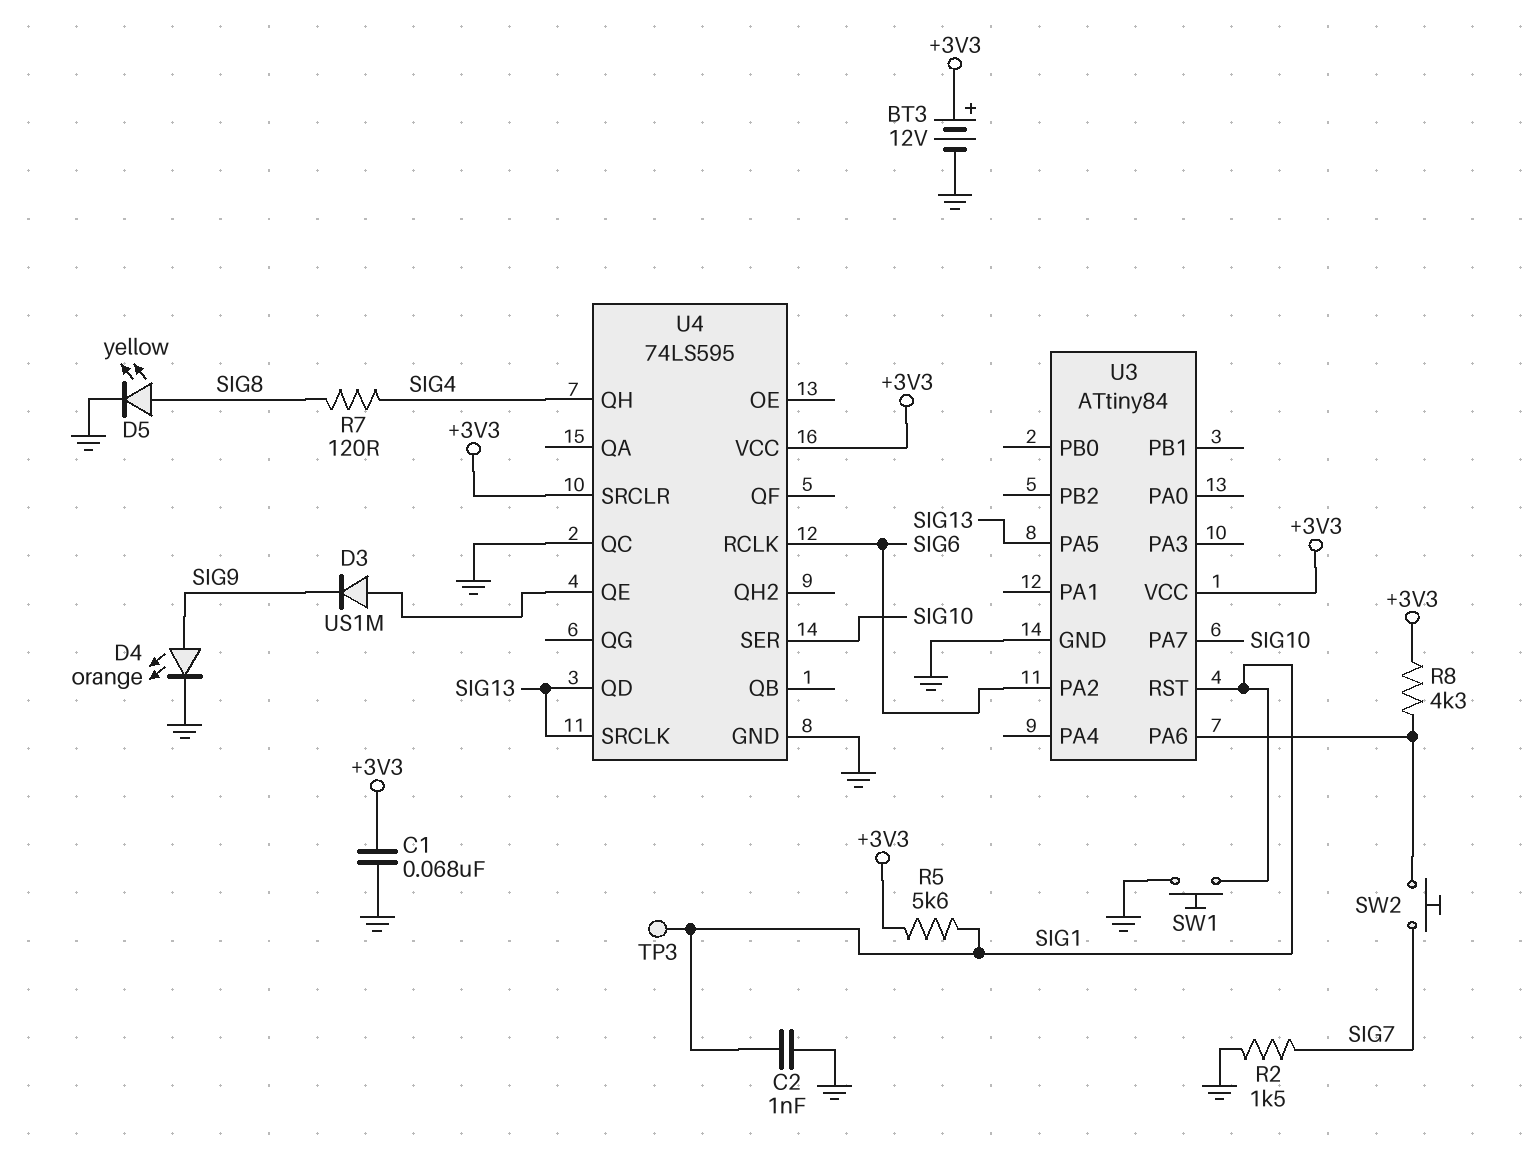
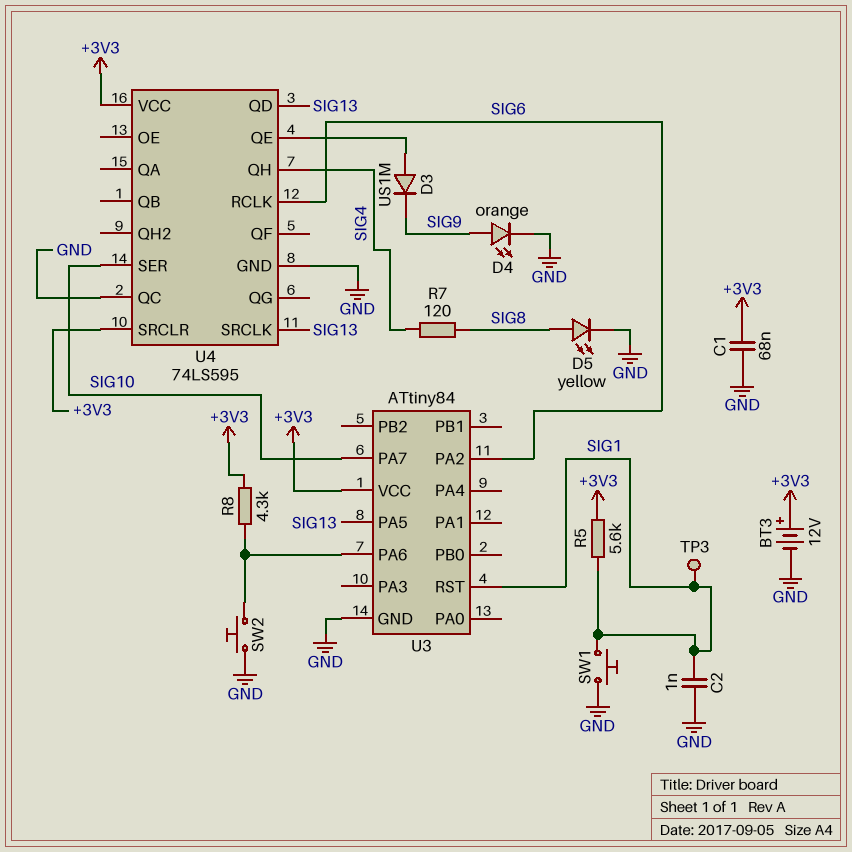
R2: 1.5k (GND, SIG7) -> none
SW2: button (SIG7, U3/PA6) -> button (GND, U3/PA6)

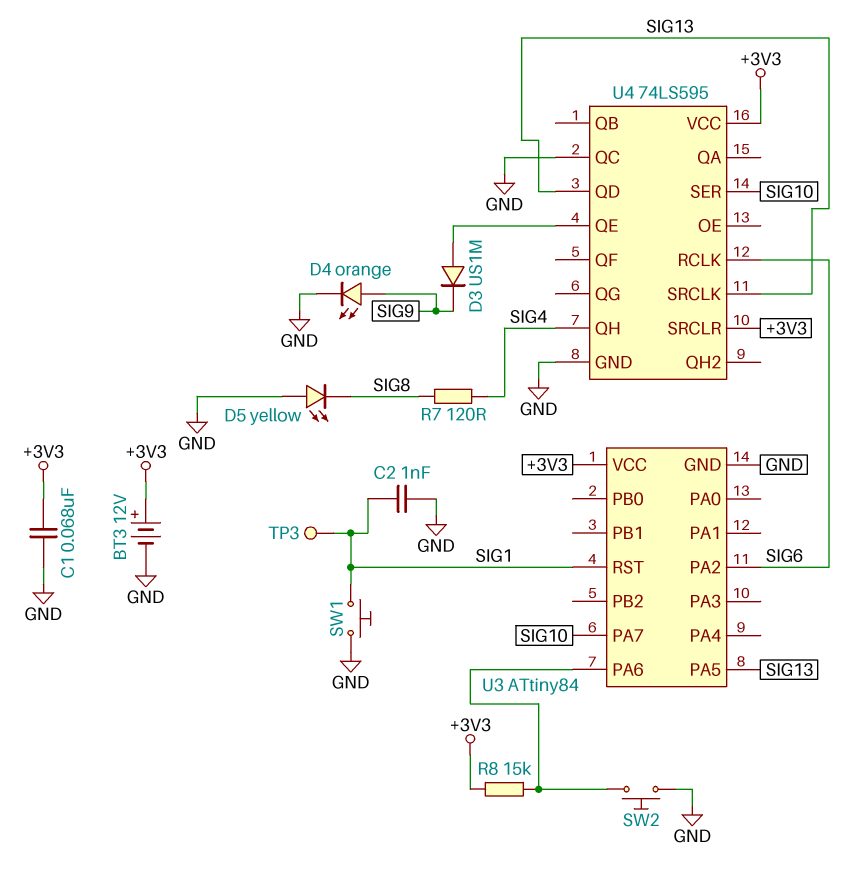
D5: LED yellow (A SIG8, K GND) -> LED yellow (A GND, K SIG8)
R5: 5.6k (+3V3, SIG1) -> none
R8: 4.3k (+3V3, U3/PA6) -> 15k (+3V3, U3/PA6)

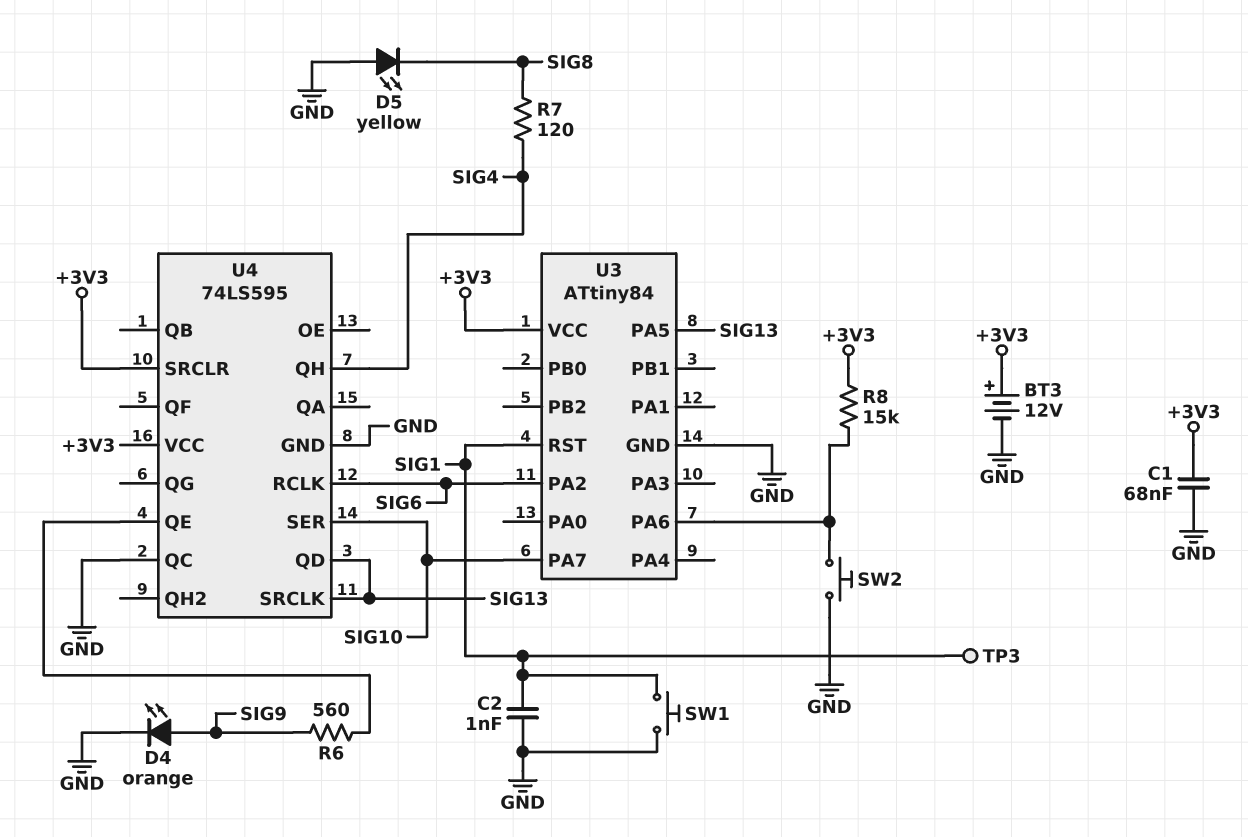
D3: diode US1M (A U4/QE, K SIG9) -> none
R6: none -> 560 (SIG9, U4/QE)

